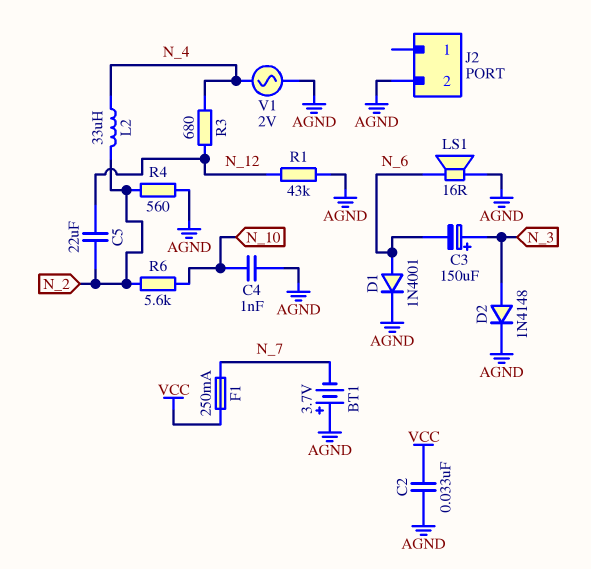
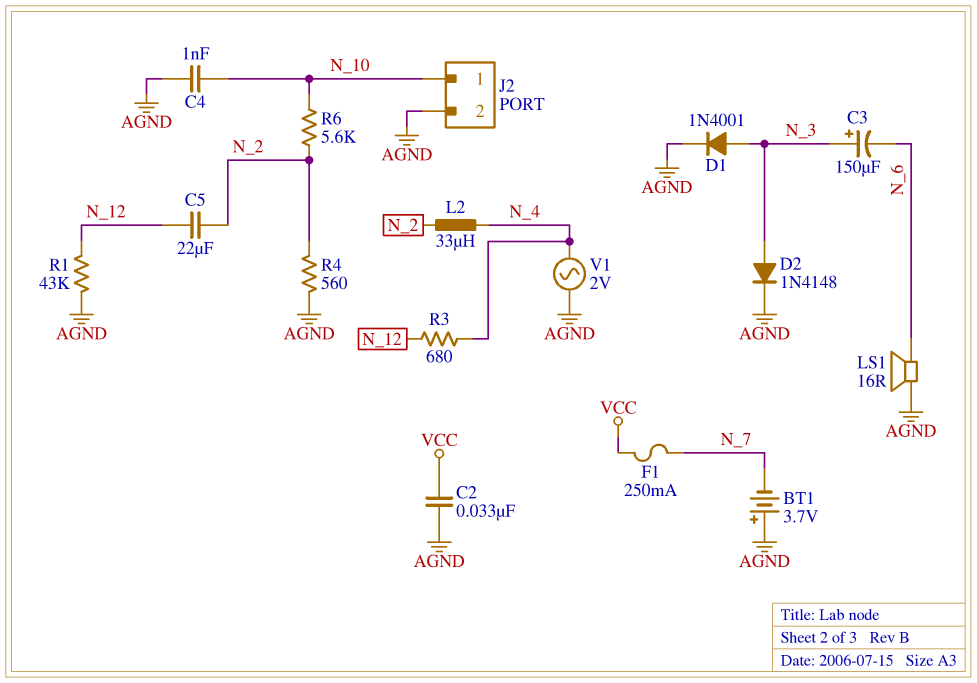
D1: diode 1N4001 (A N_6, K AGND) -> diode 1N4001 (A N_3, K AGND)
J2 pin 1: none -> N_10

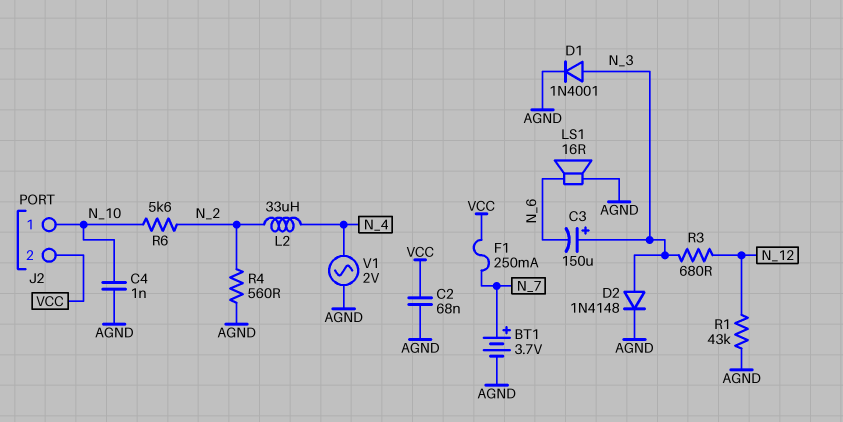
BT1: 3.7V (plus AGND, minus N_7) -> 3.7V (plus N_7, minus AGND)
C2: 33nF (AGND, VCC) -> 68nF (AGND, VCC)
C5: 22uF (N_2, N_12) -> none
J2 pin 2: AGND -> VCC
R3: 680 (N_4, N_12) -> 680 (N_3, N_12)

